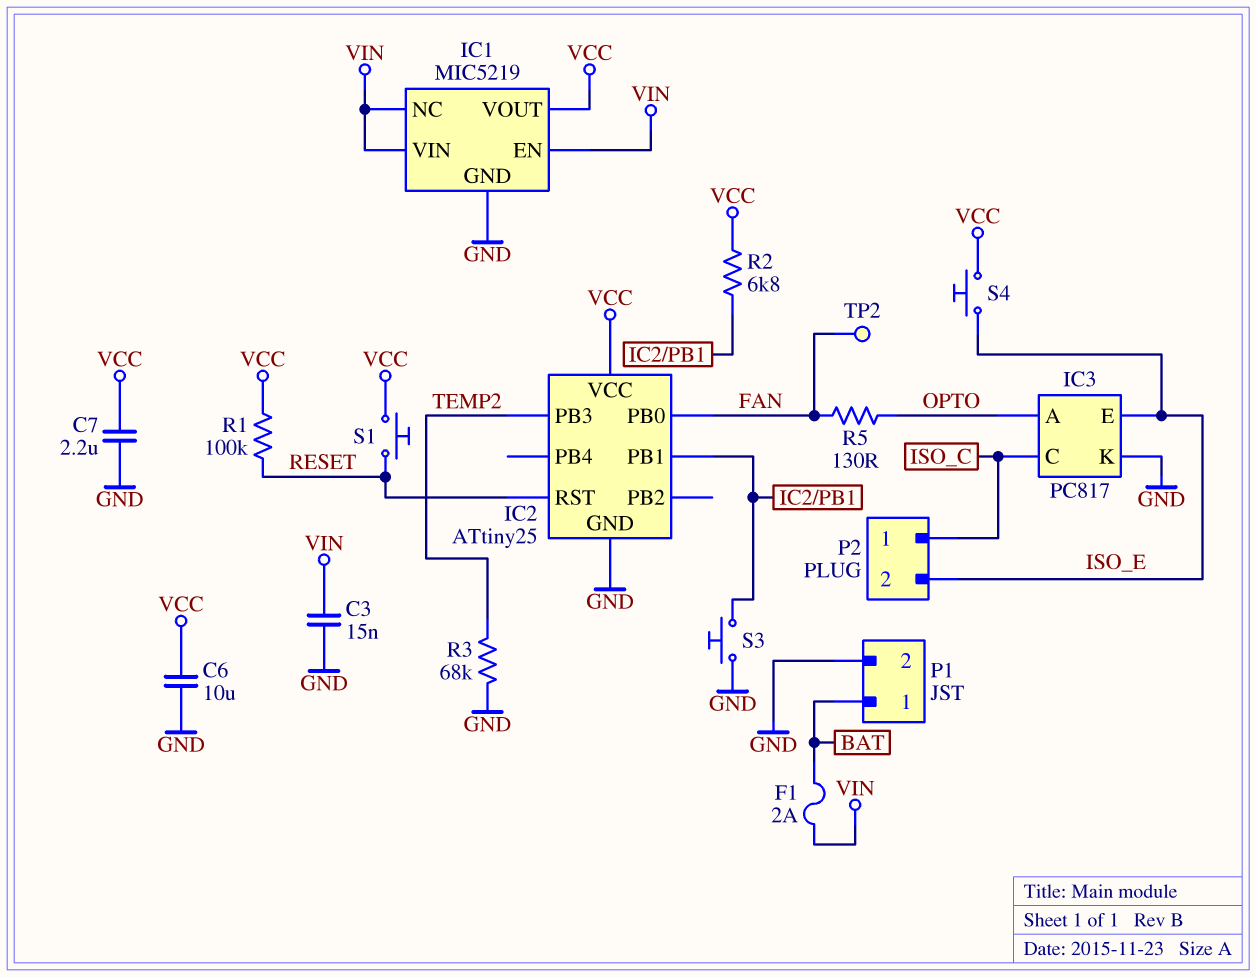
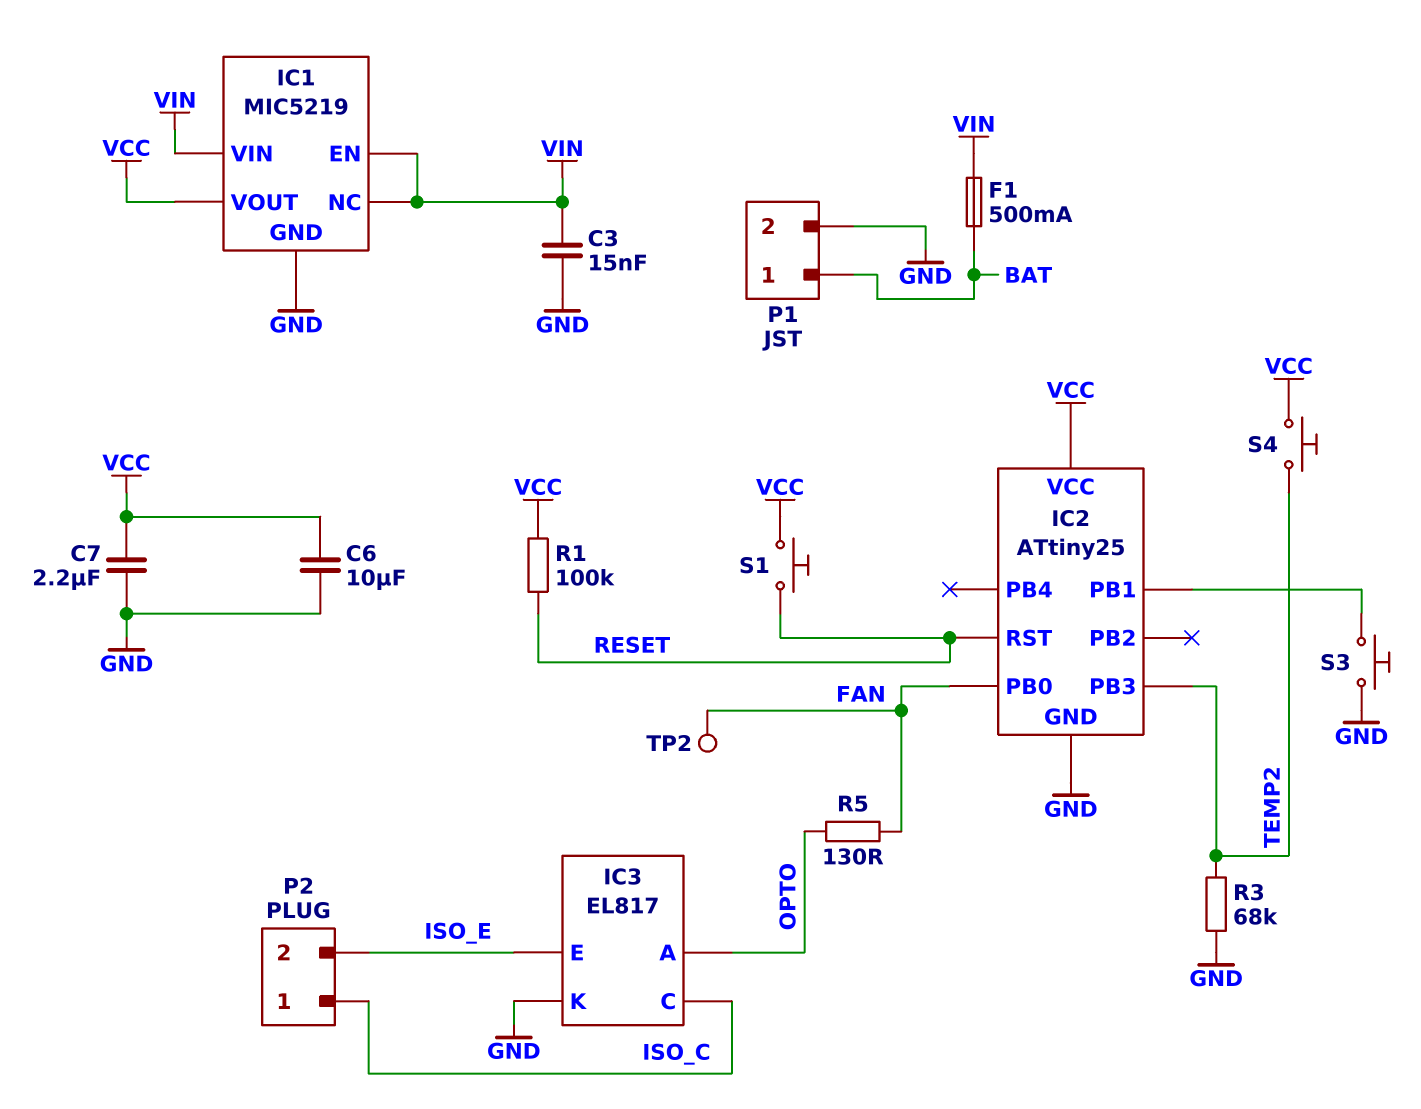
F1: 2A (BAT, VIN) -> 500mA (BAT, VIN)
IC3: PC817 -> EL817
R2: 6.8k (IC2/PB1, VCC) -> none
S4: button (ISO_E, VCC) -> button (TEMP2, VCC)

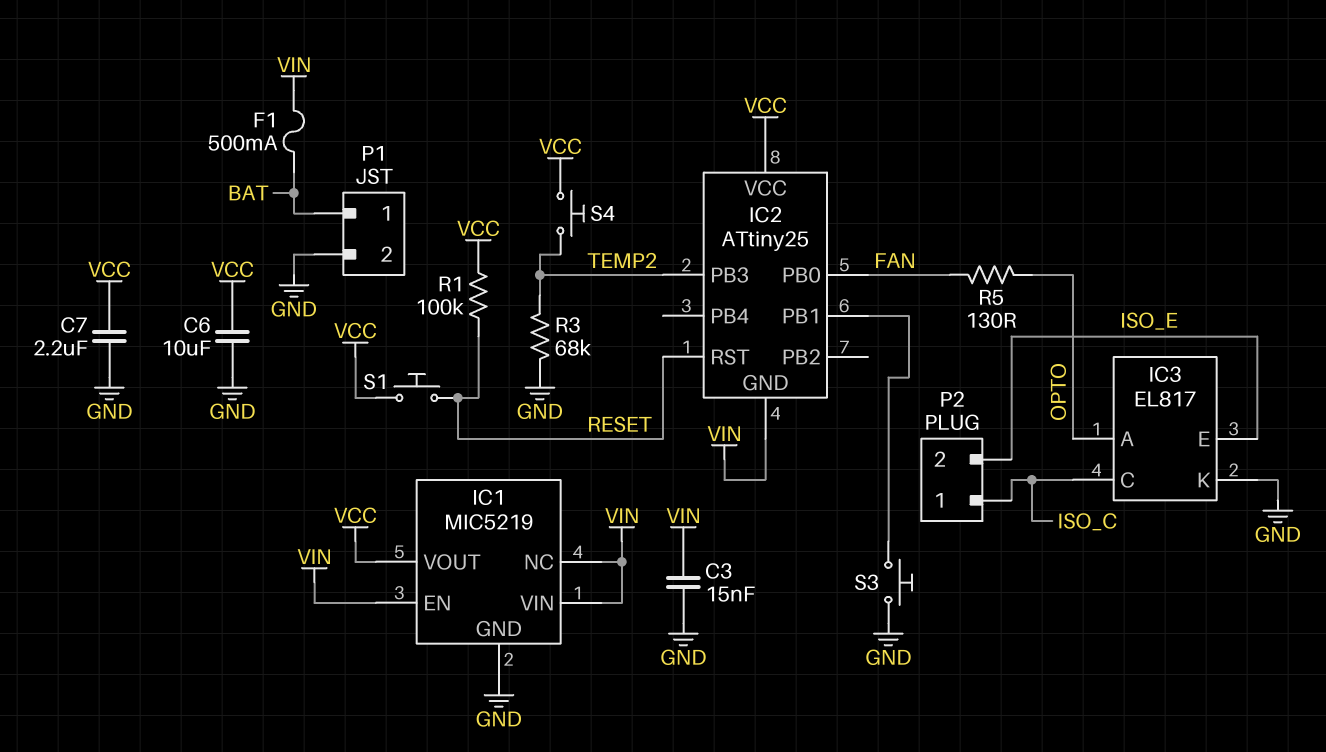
IC2 pin GND: GND -> VIN
TP2: test point (FAN) -> none

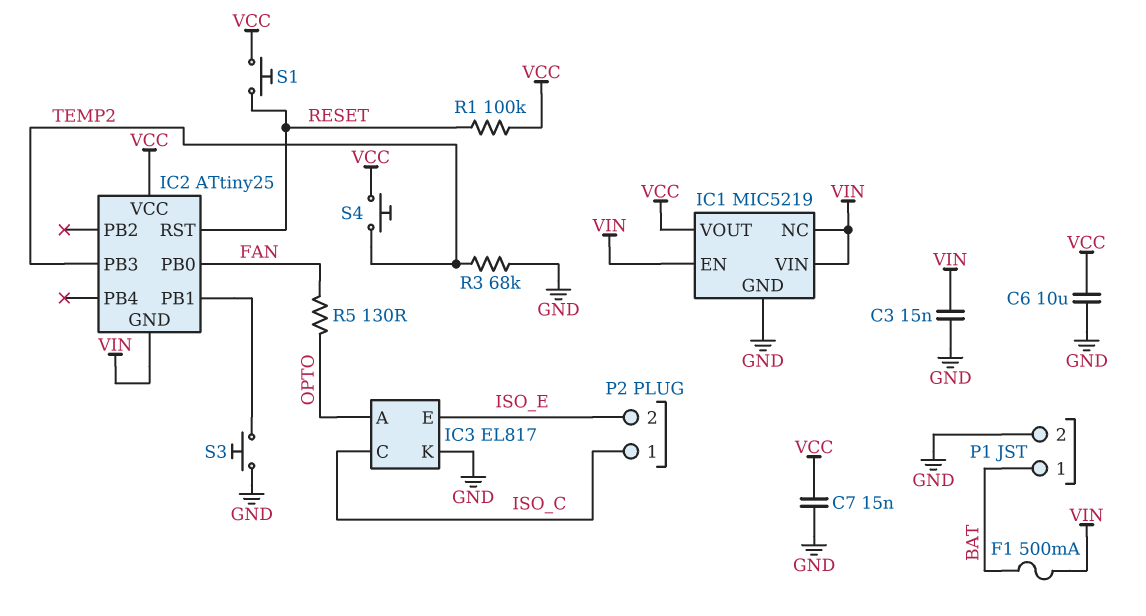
C7: 2.2uF (GND, VCC) -> 15nF (GND, VCC)

